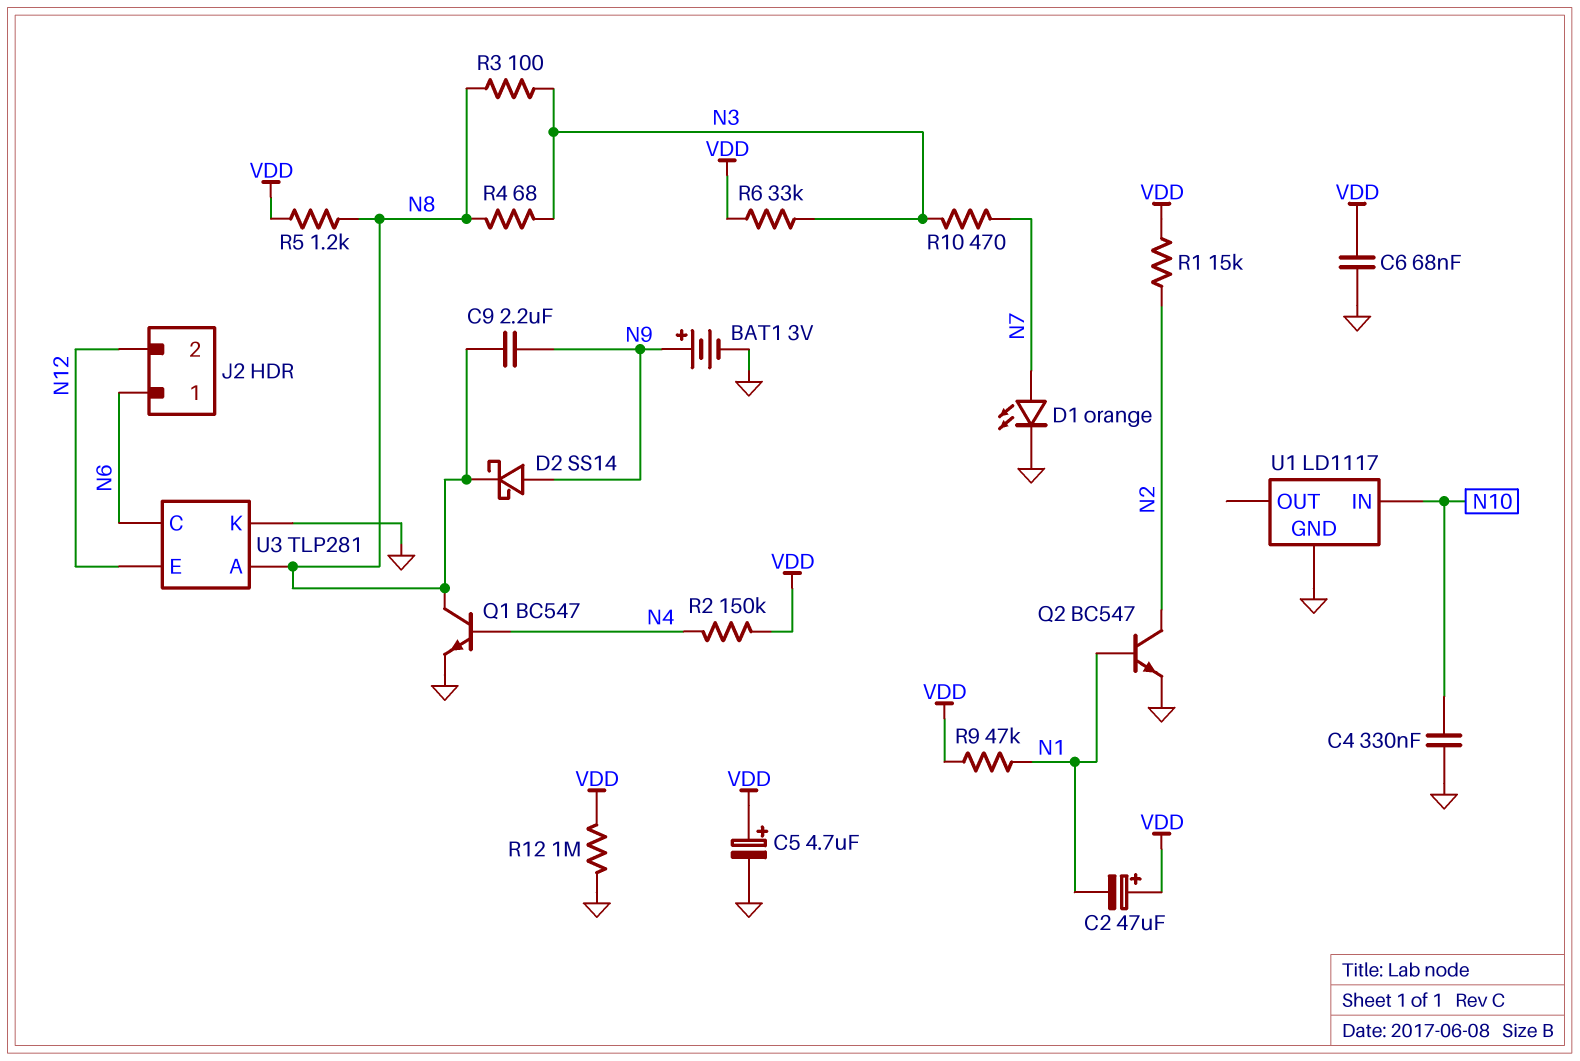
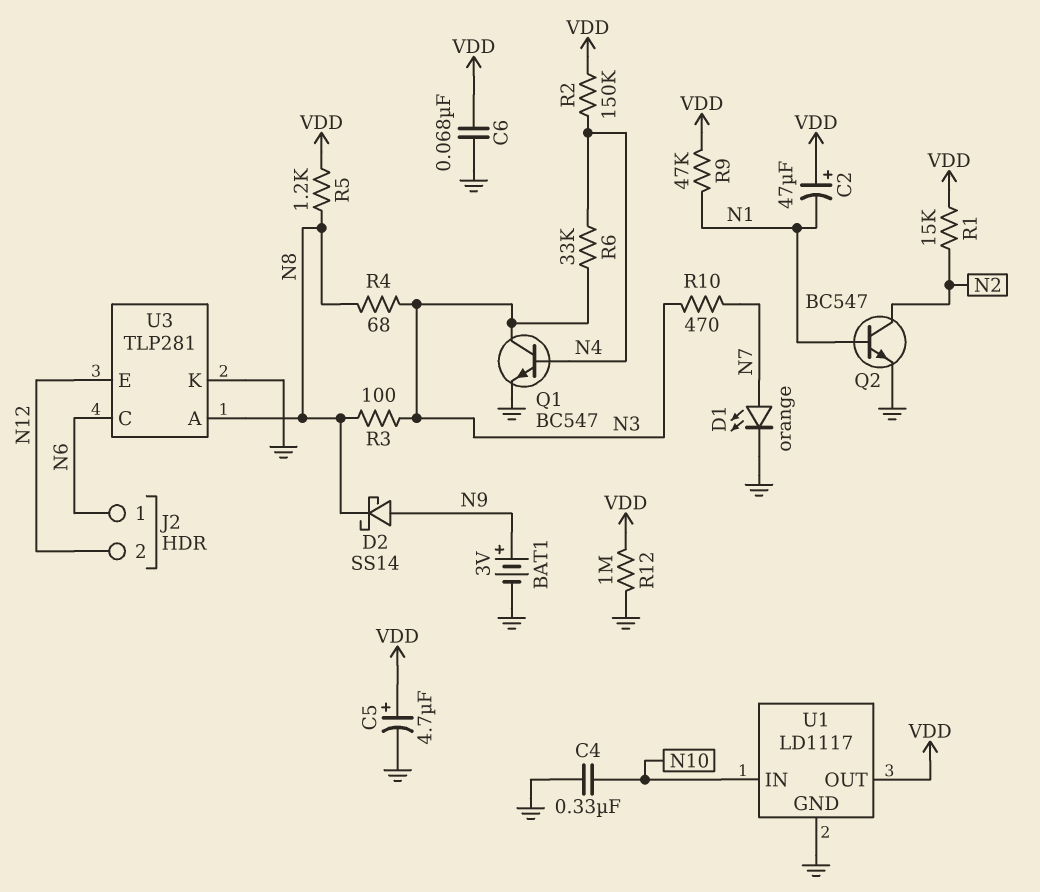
C9: 2.2uF (N8, N9) -> none
Q1: NPN BC547 (B N4, C N8, E GND) -> NPN BC547 (B N4, C N3, E GND)
R6: 33k (N3, VDD) -> 33k (N3, N4)
U1 pin OUT: none -> VDD

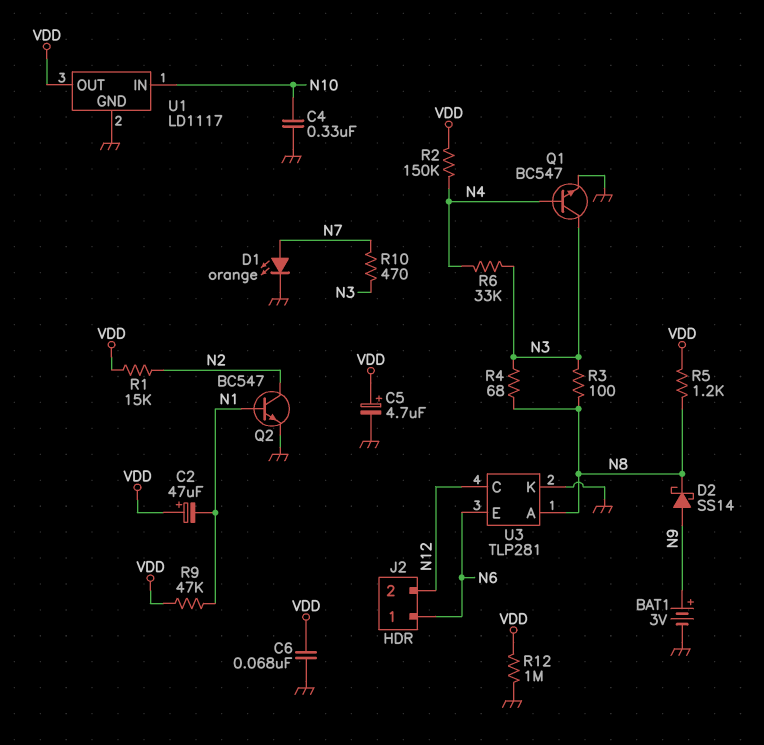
U3 pin C: N6 -> N12
U3 pin E: N12 -> N6

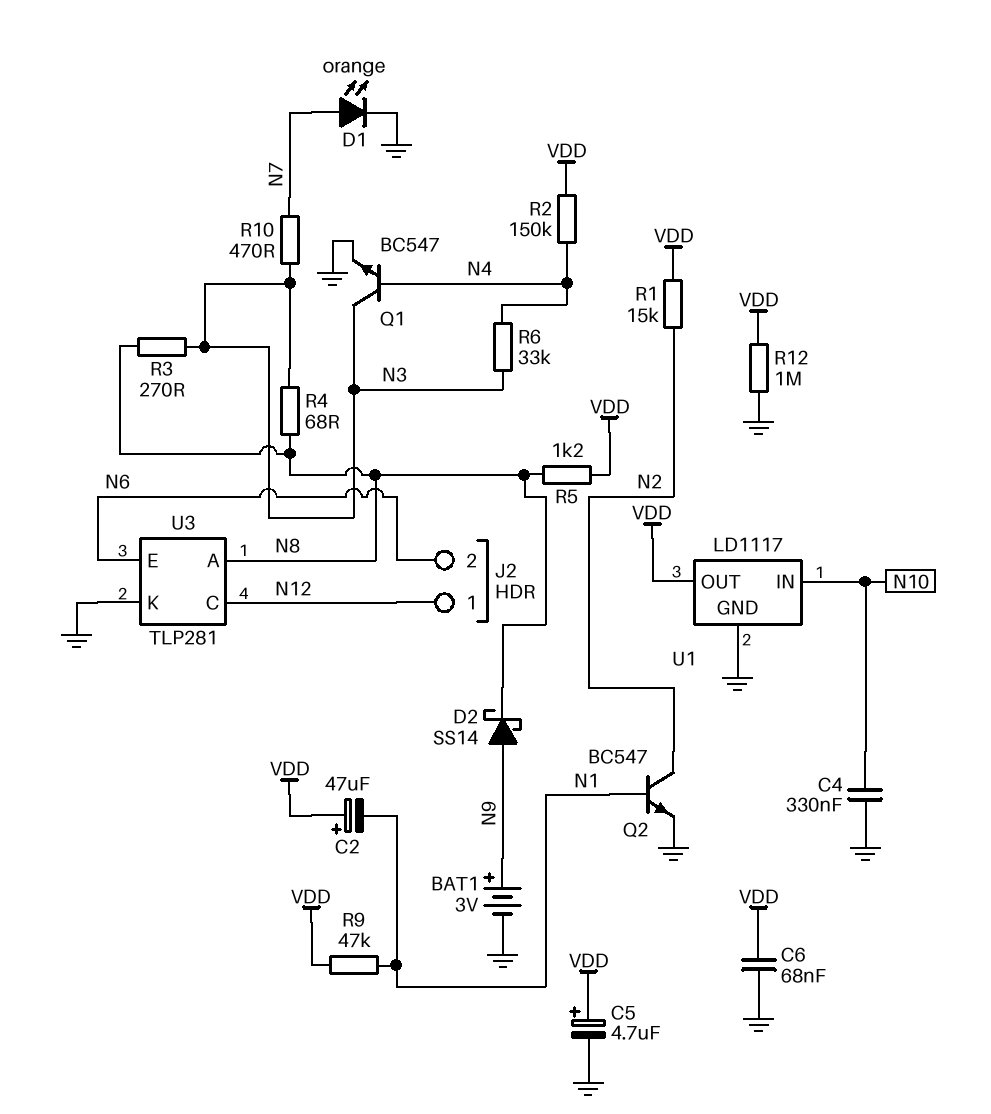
J2 pin 1: N6 -> N12
J2 pin 2: N12 -> N6
R3: 100 (N3, N8) -> 270 (N3, N8)

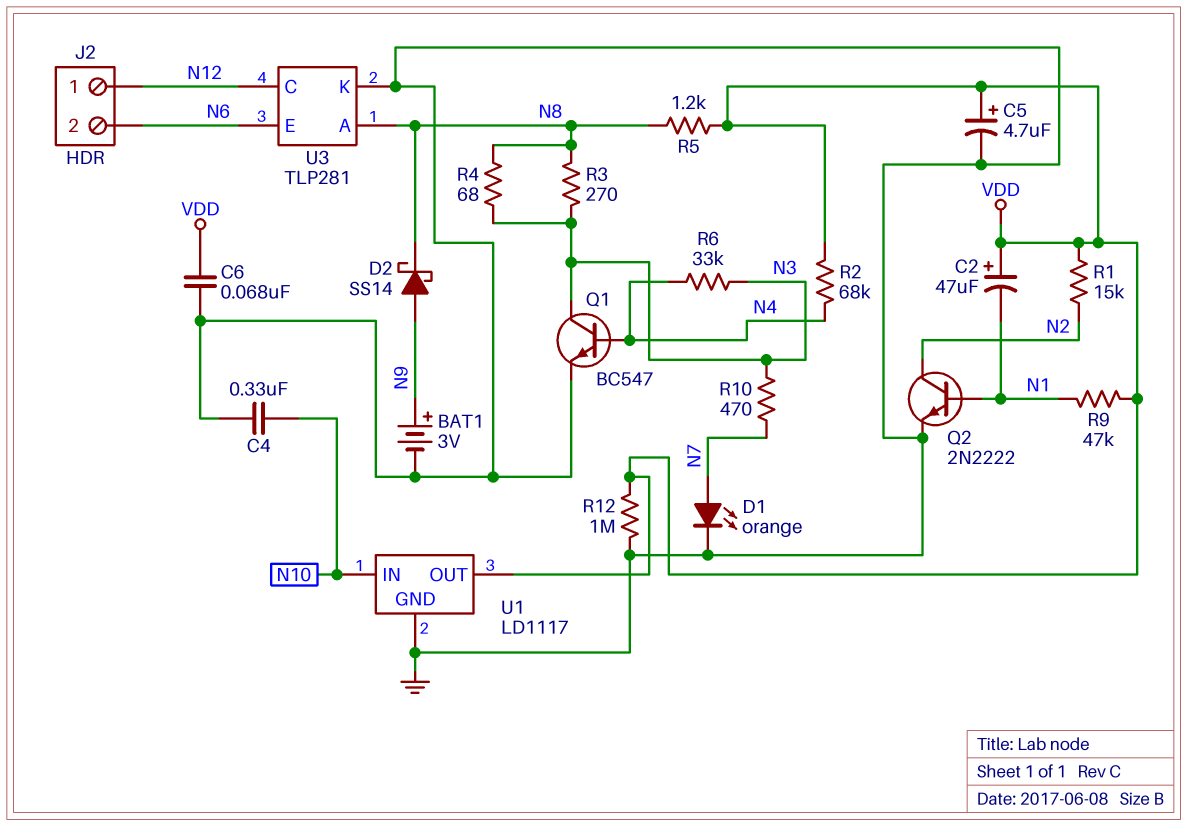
Q2: NPN BC547 (B N1, C N2, E GND) -> NPN 2N2222 (B N1, C N2, E GND)
R2: 150k (N4, VDD) -> 68k (N4, VDD)

